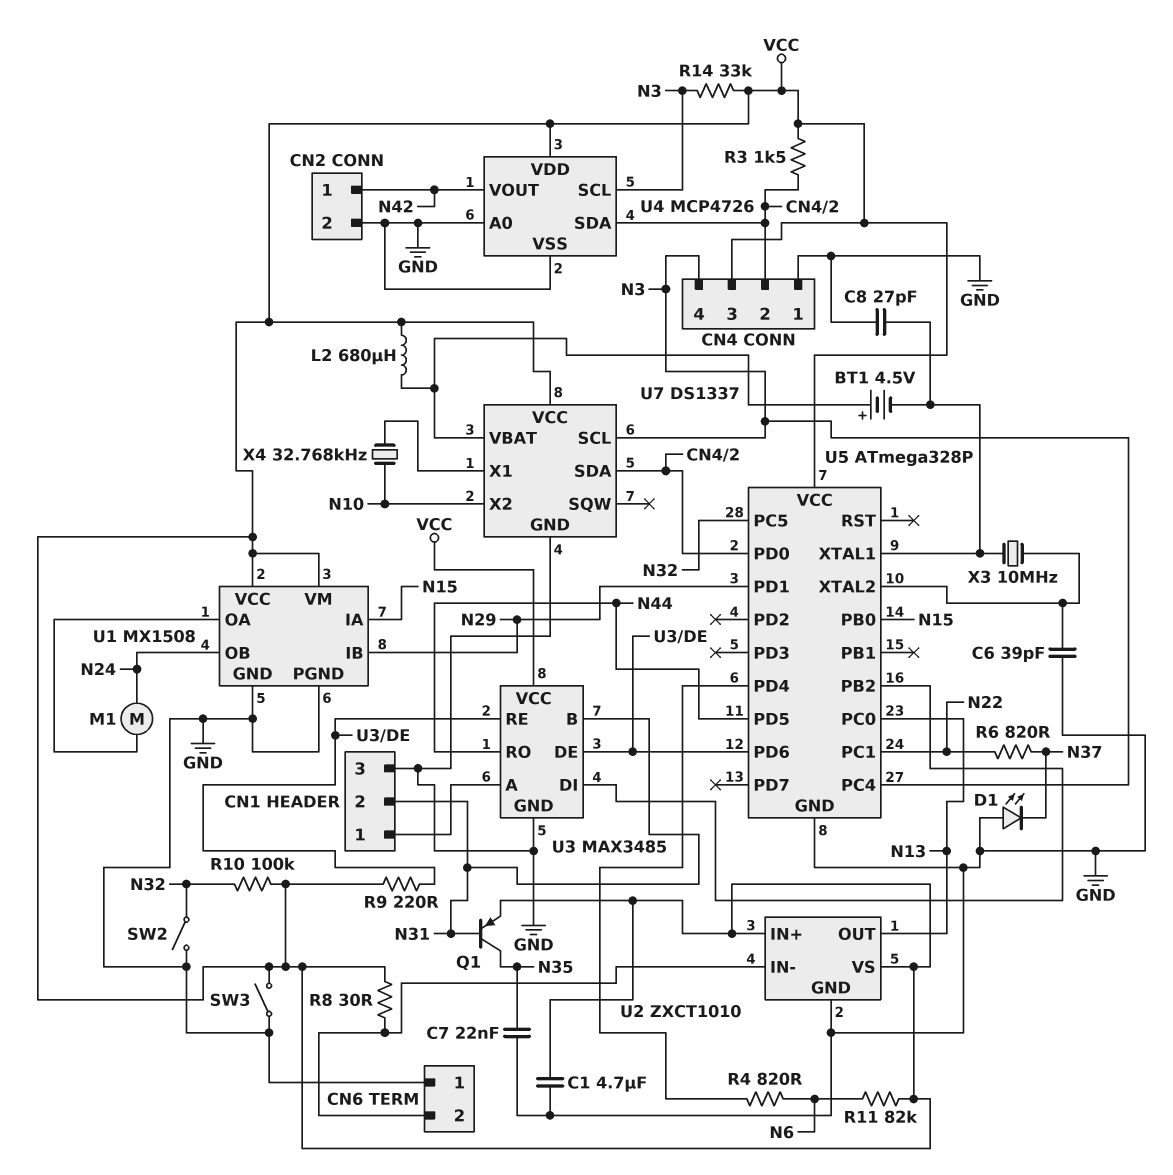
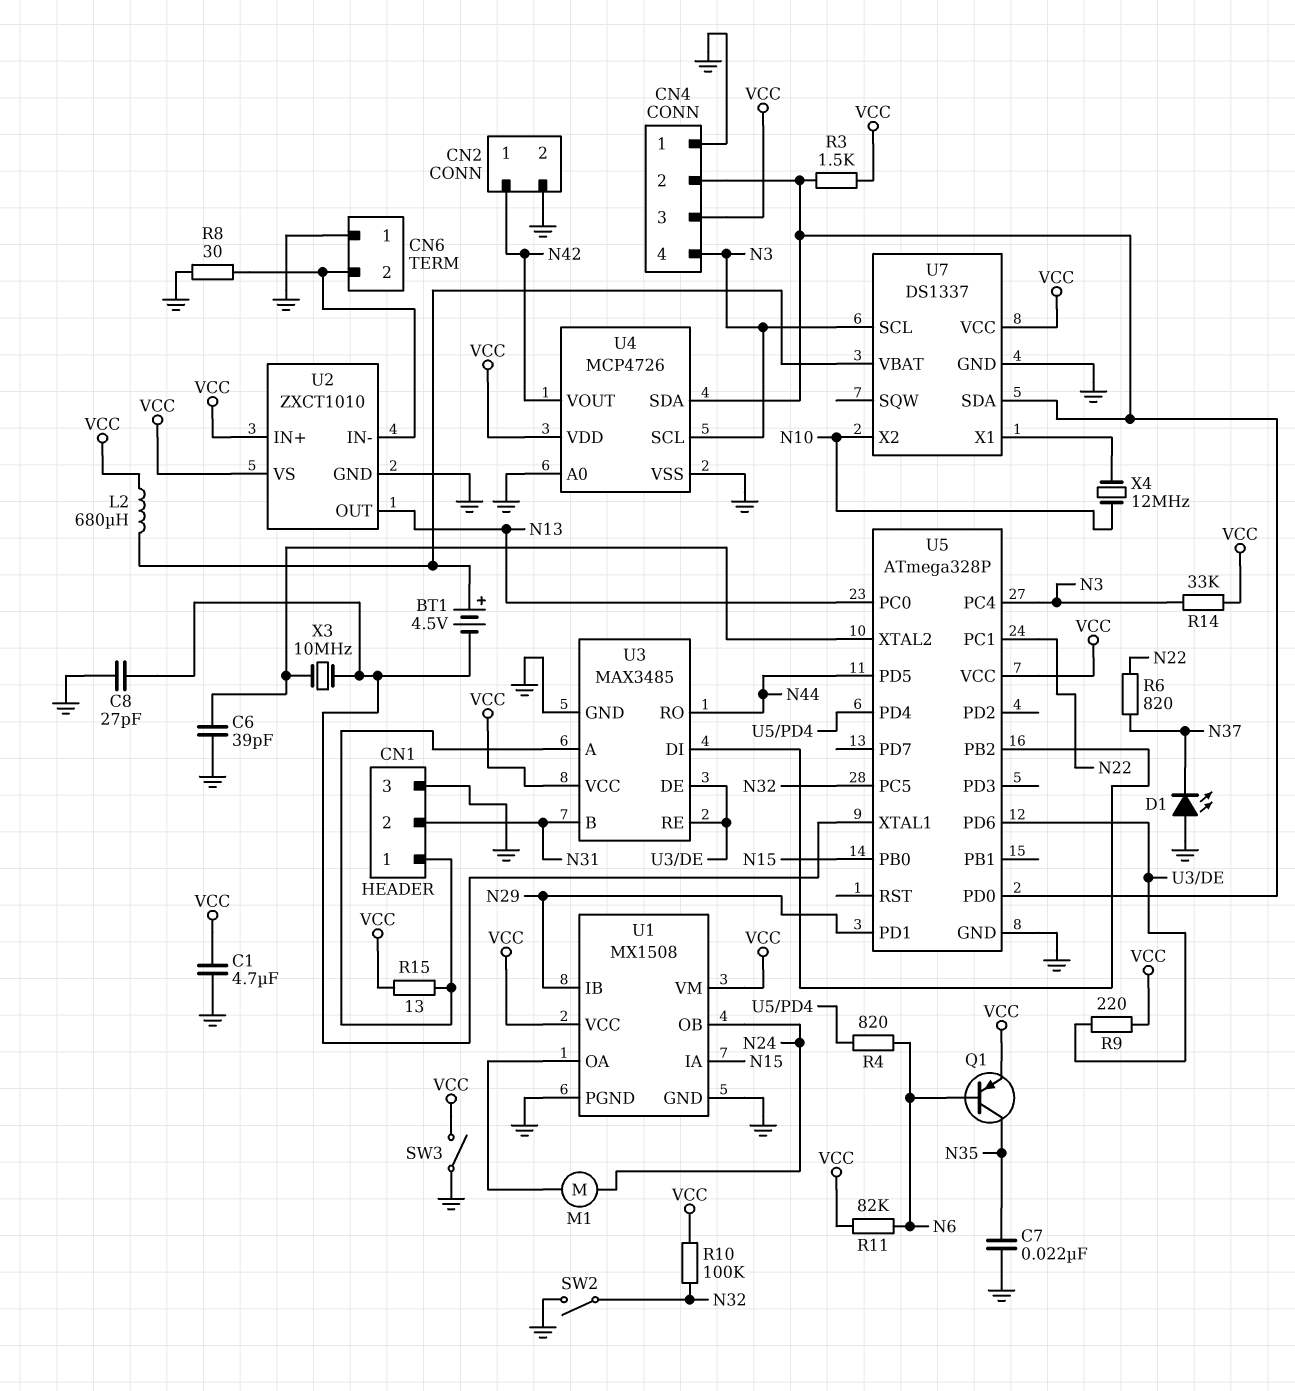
Q1: PNP (B N31, C N35, E VCC) -> PNP (B N6, C N35, E VCC)
R8: 30 (CN6/2, VCC) -> 30 (CN6/2, GND)
R15: none -> 13 (CN1/1, VCC)
X4: 32.768kHz (N10, U7/X1) -> 12MHz (N10, U7/X1)

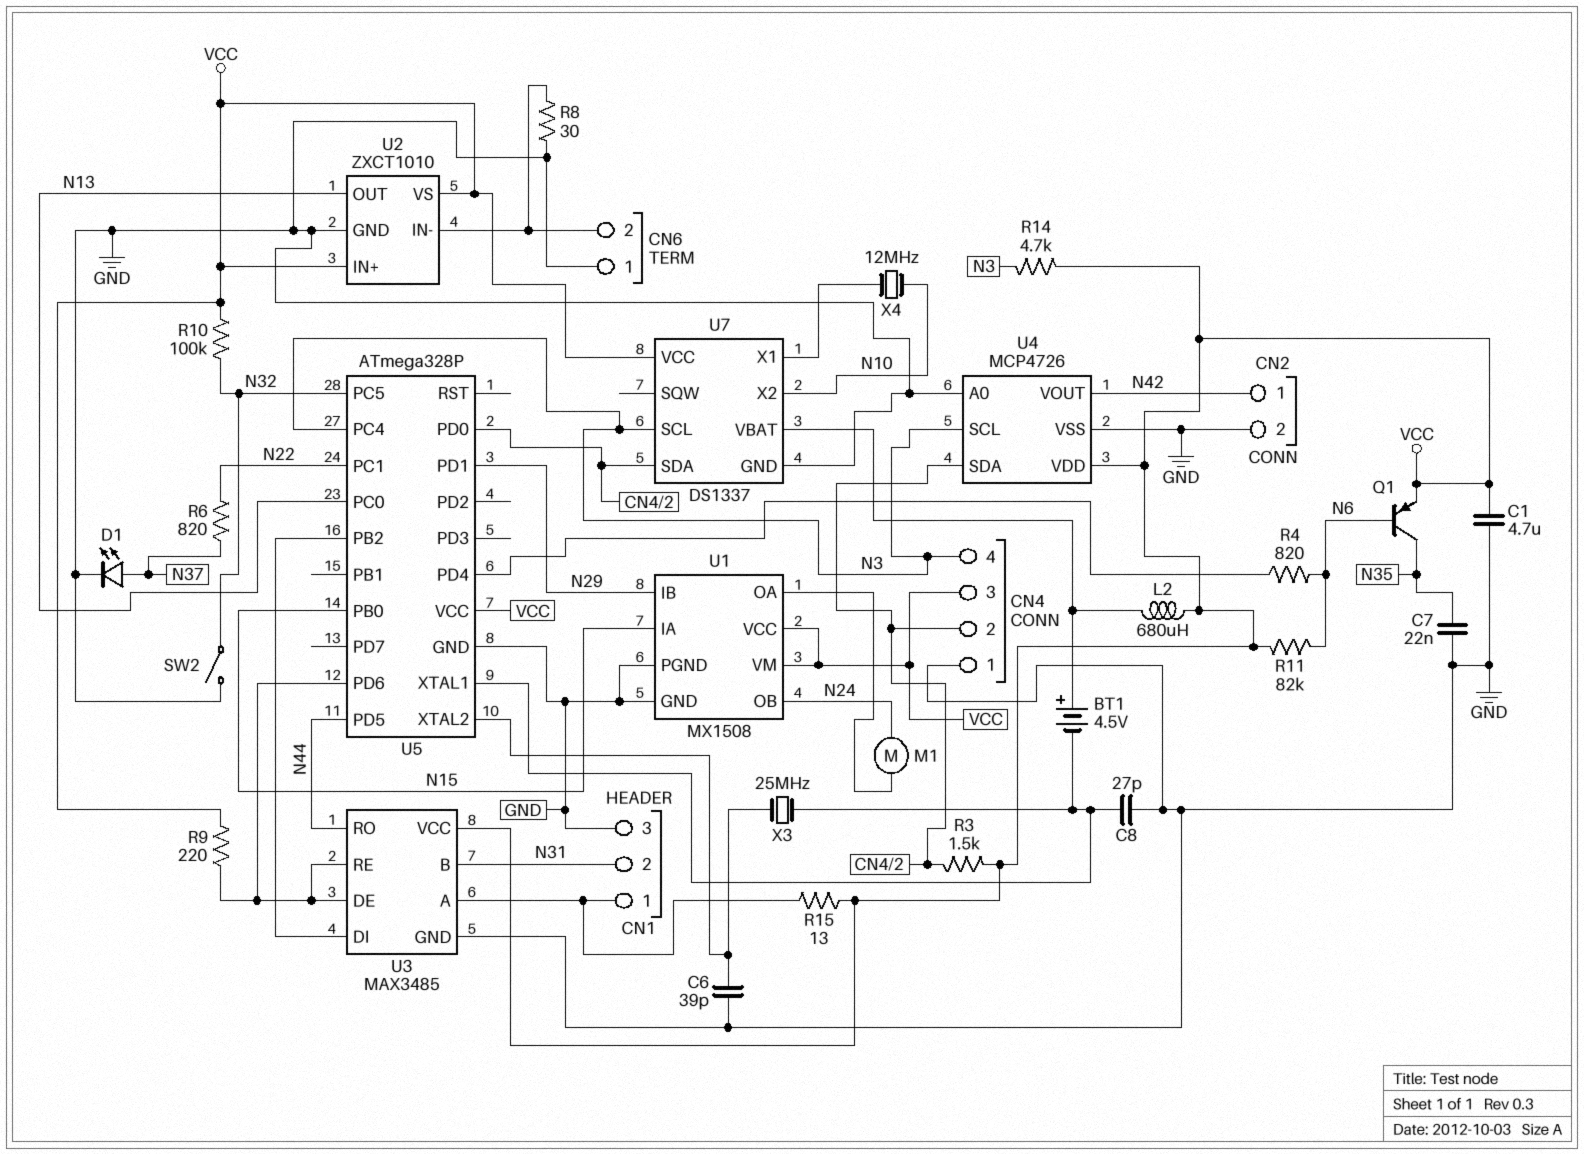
D1: LED (A GND, K N37) -> LED (A N37, K GND)
R14: 33k (N3, VCC) -> 4.7k (N3, VCC)
SW3: switch (GND, VCC) -> none
X3: 10MHz (U5/XTAL1, U5/XTAL2) -> 25MHz (U5/XTAL1, U5/XTAL2)

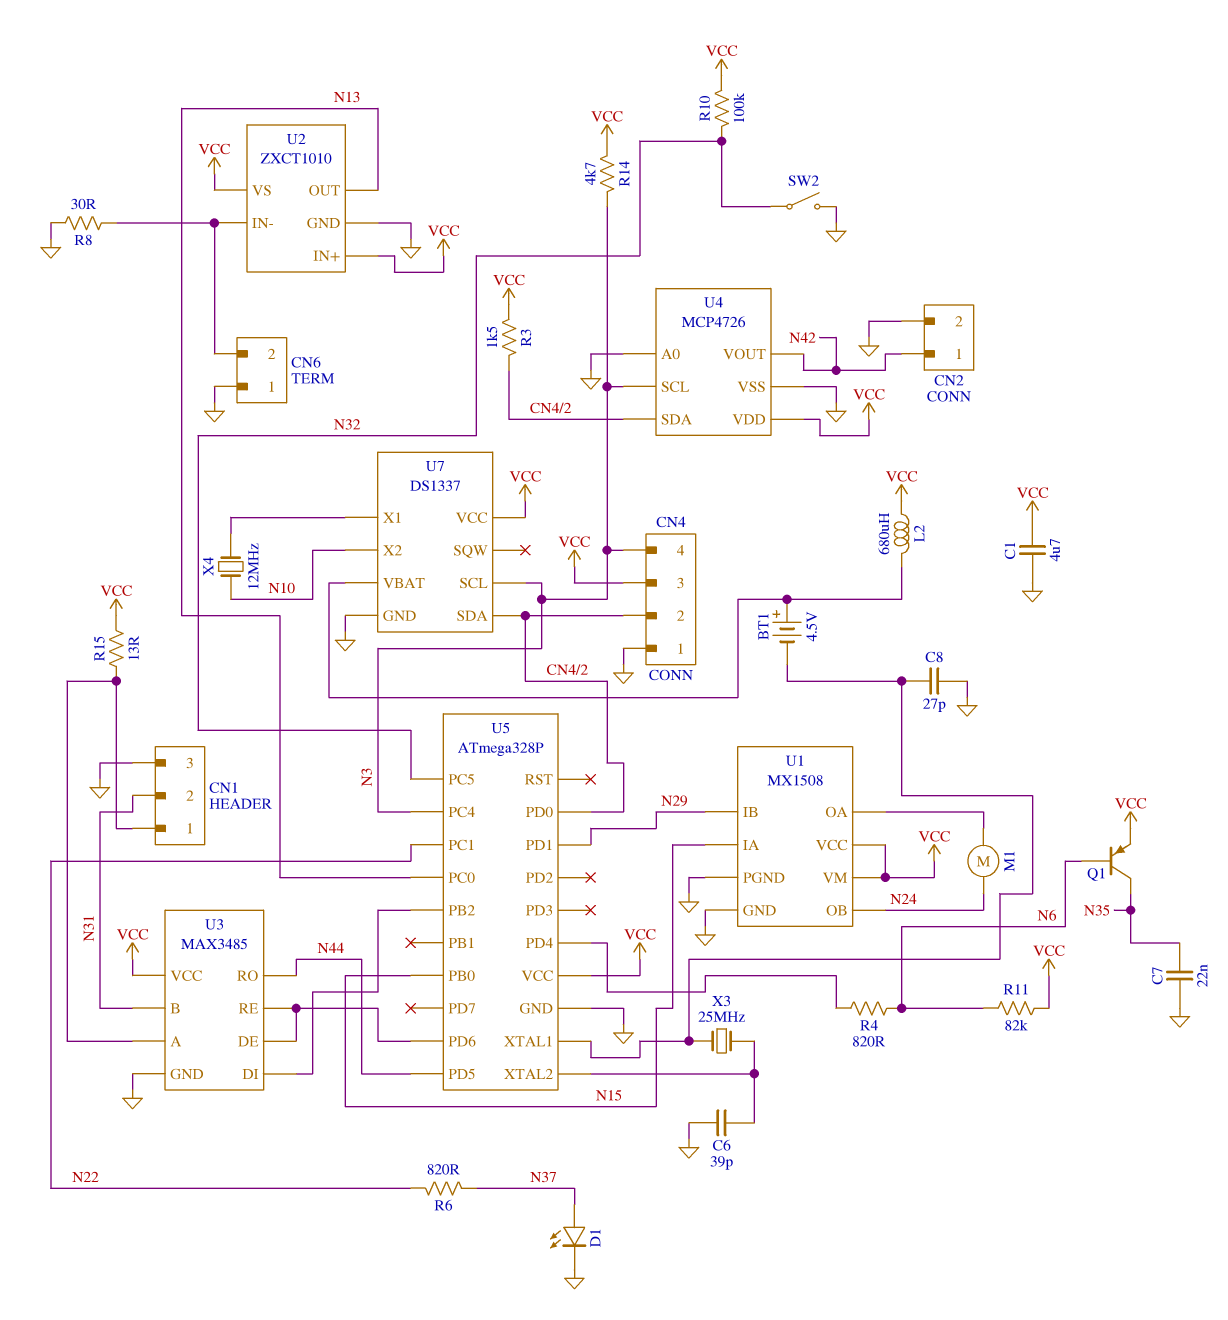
R9: 220 (U3/DE, VCC) -> none

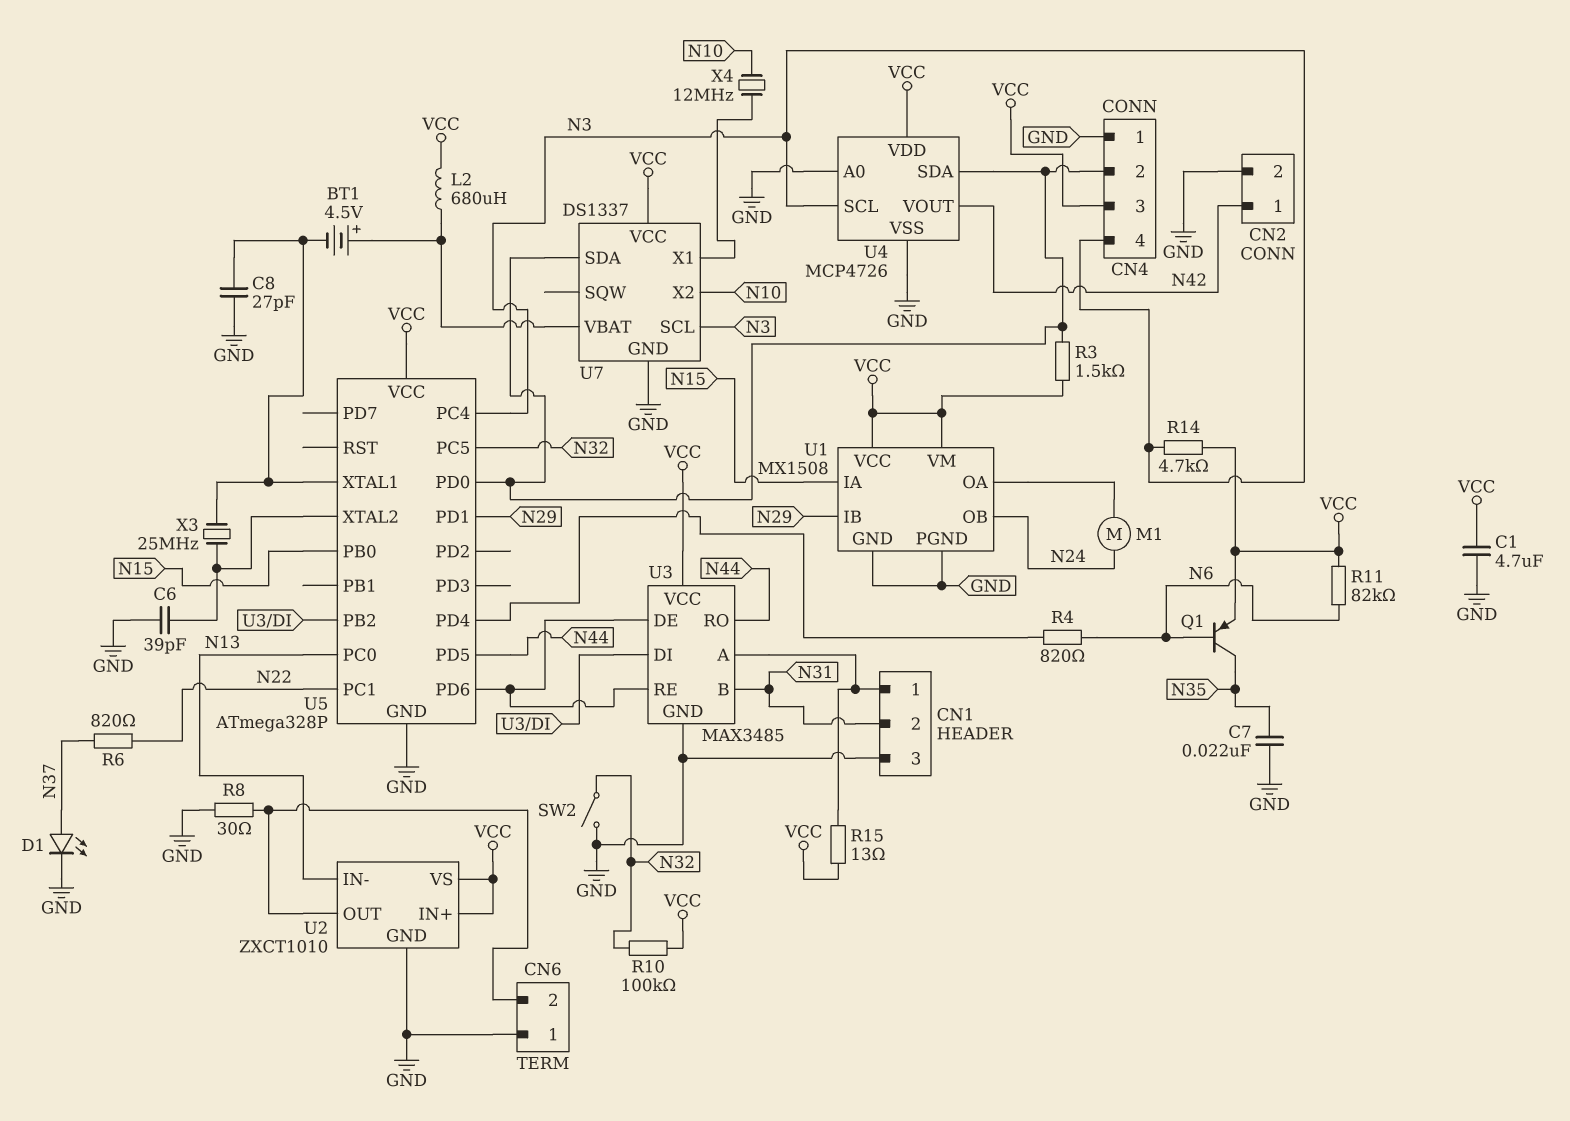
U2 pin IN-: CN6/2 -> N13
U2 pin OUT: N13 -> CN6/2

